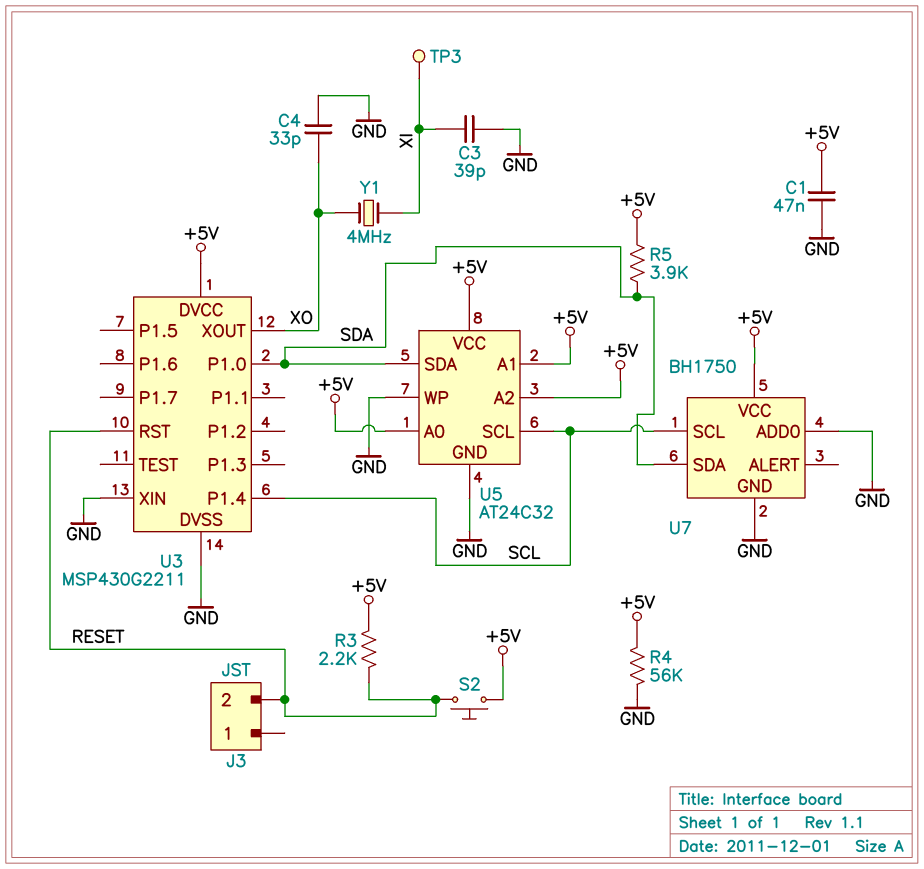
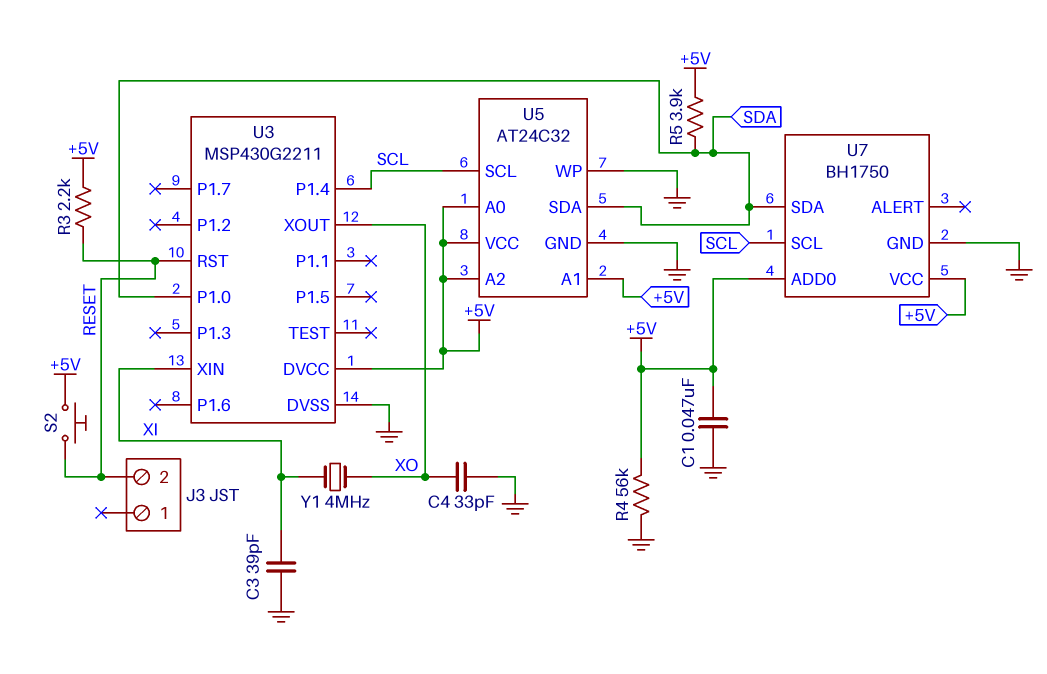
TP3: test point (XI) -> none
U3 pin XIN: GND -> XI
U7 pin ADD0: GND -> +5V

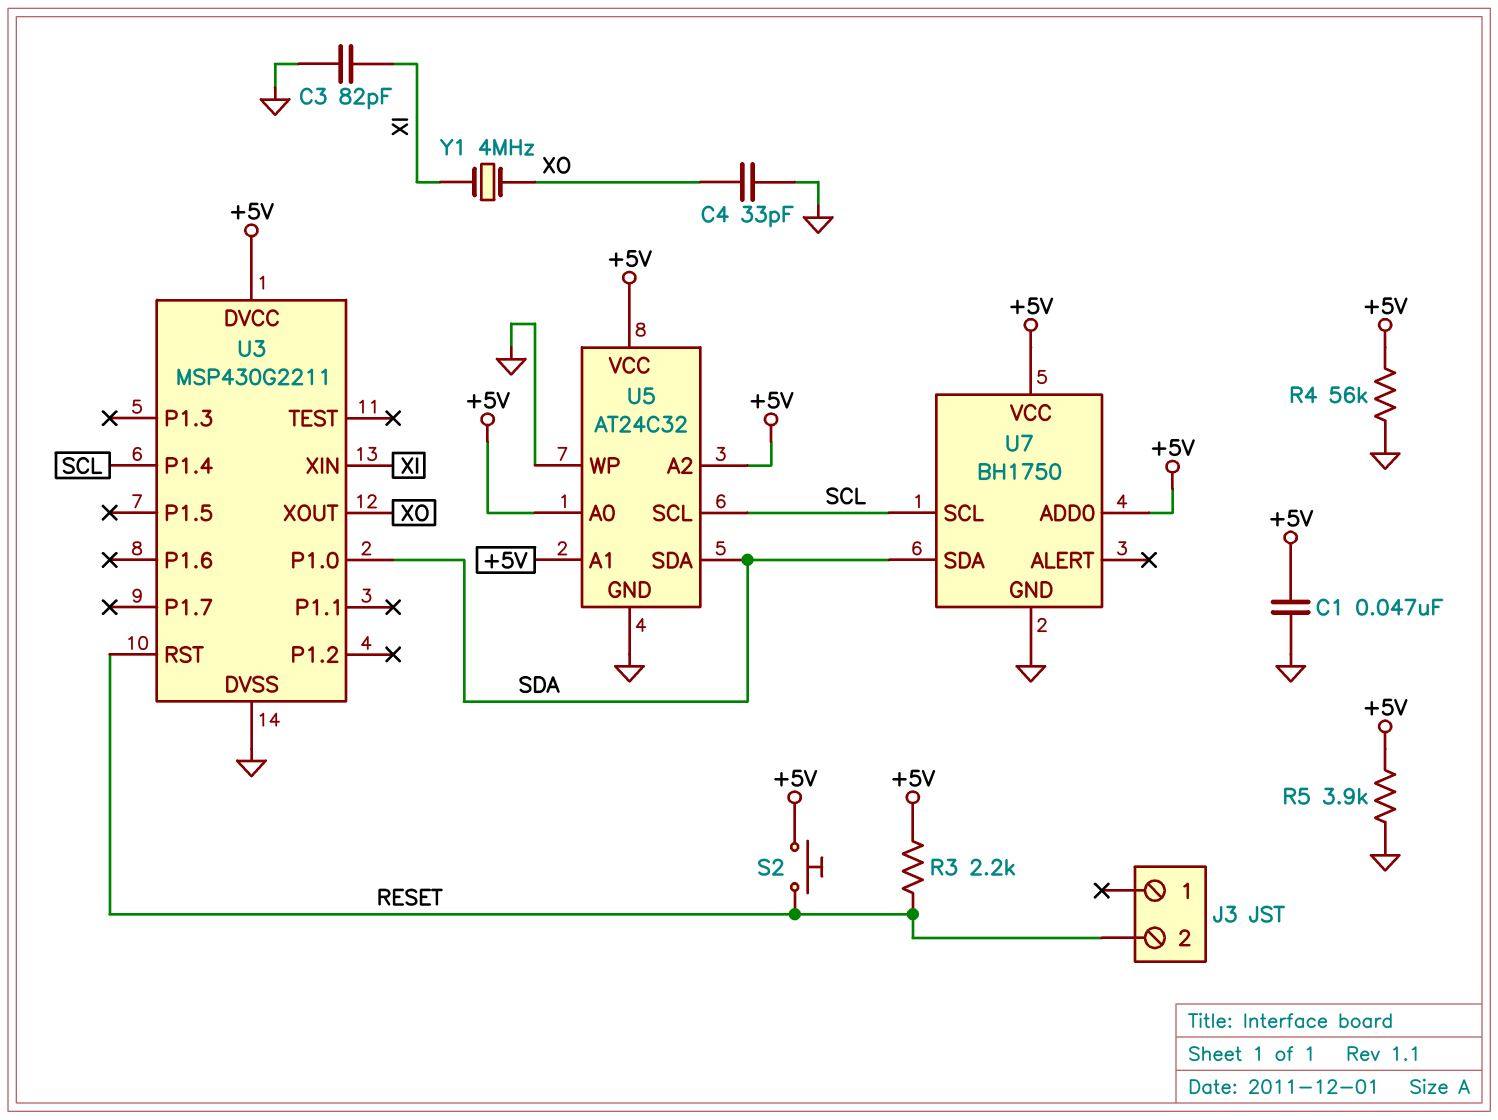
C3: 39pF (GND, XI) -> 82pF (GND, XI)
R5: 3.9k (+5V, SDA) -> 3.9k (+5V, GND)

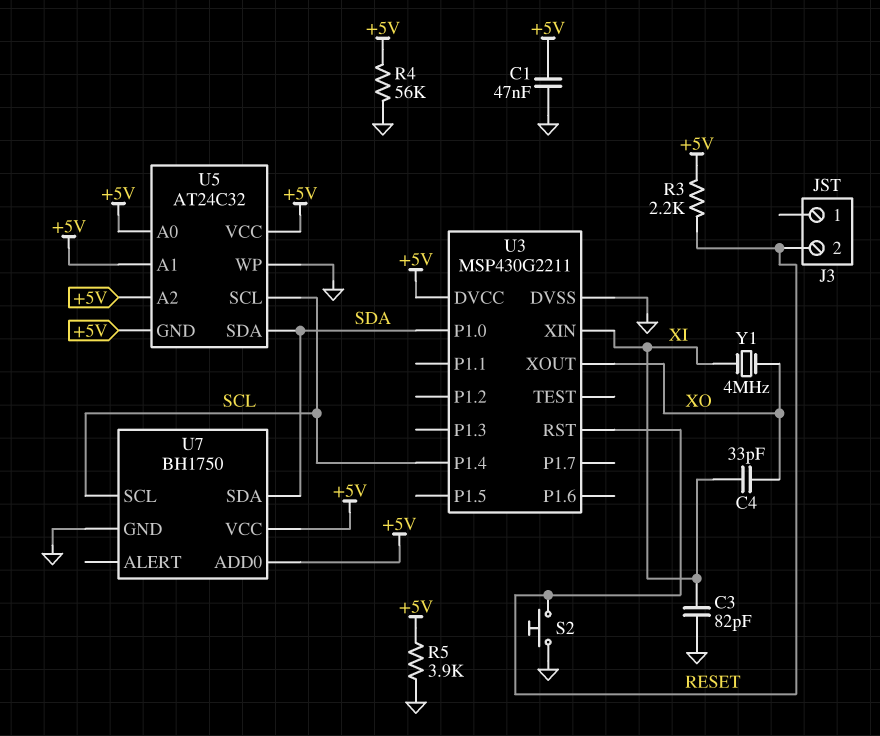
C4: 33pF (GND, XO) -> 33pF (XI, XO)
S2: button (+5V, RESET) -> button (GND, RESET)
U5 pin GND: GND -> +5V

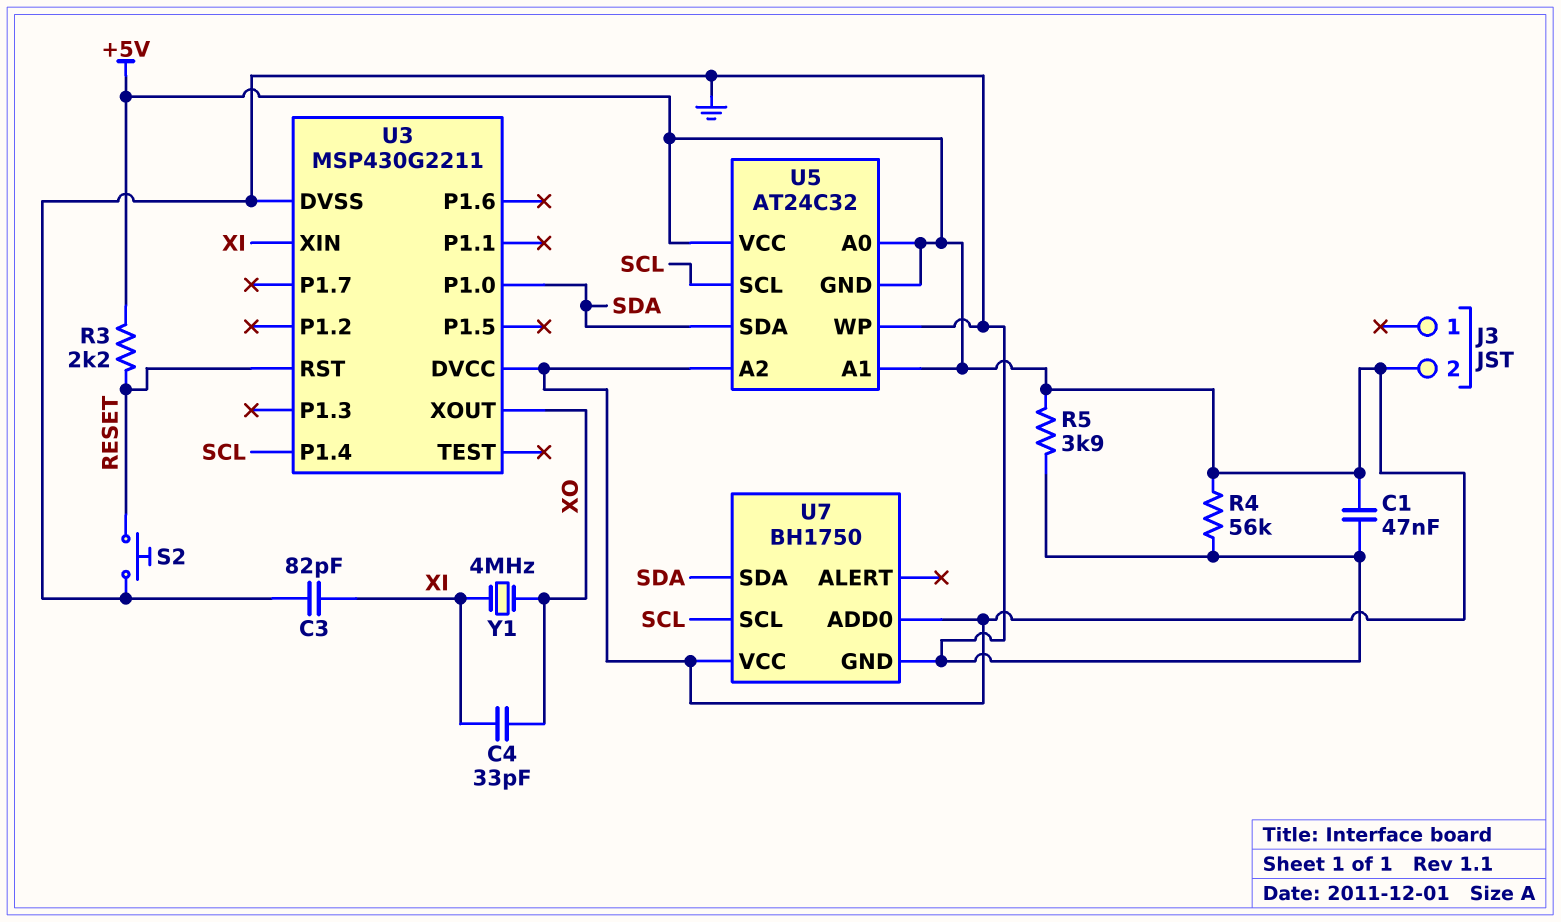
J3 pin 2: RESET -> +5V

